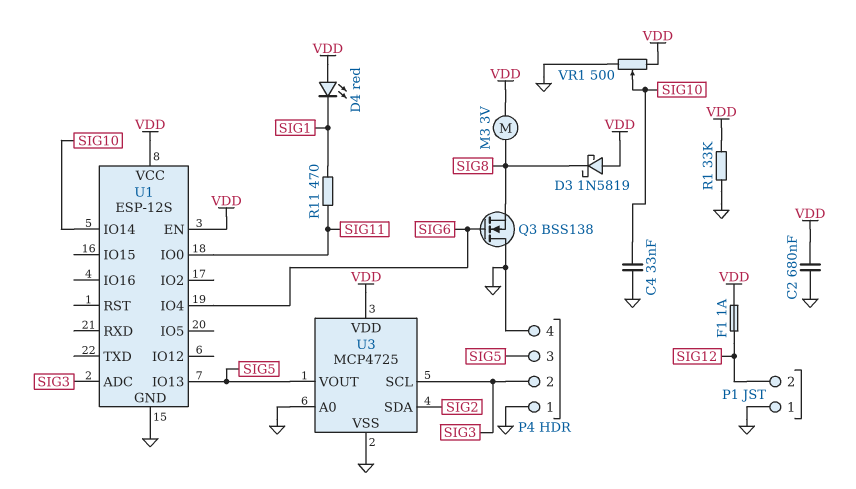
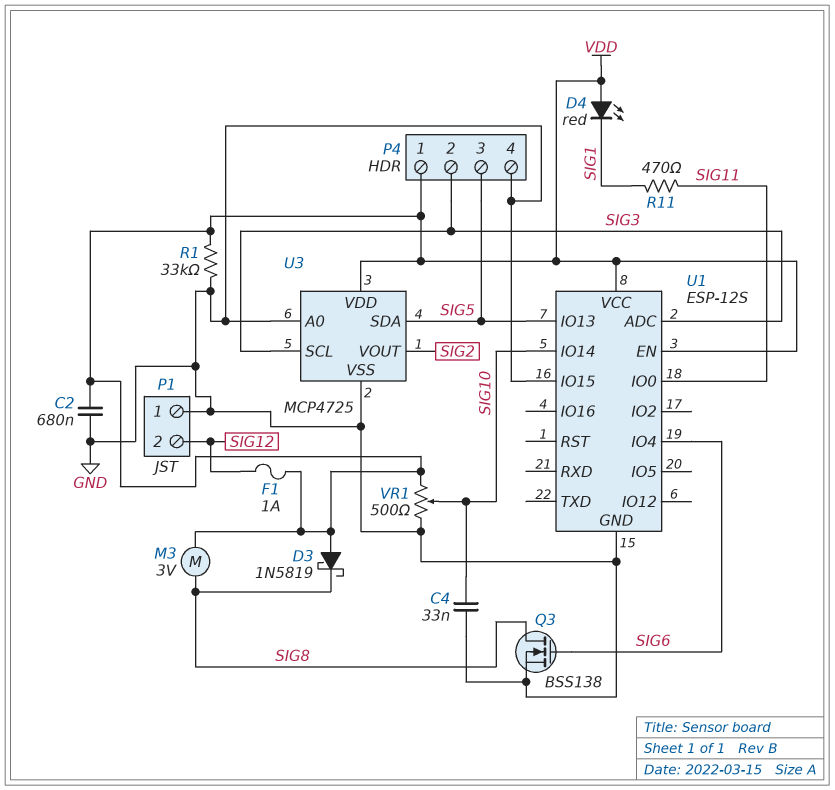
P4 pin 1: GND -> VDD
Q3: NMOS BSS138 (G SIG6, D GND, S SIG8) -> NMOS BSS138 (G SIG6, D SIG8, S GND)
U1 pin IO15: none -> GND
U3 pin SDA: SIG2 -> SIG5
U3 pin VOUT: SIG5 -> SIG2

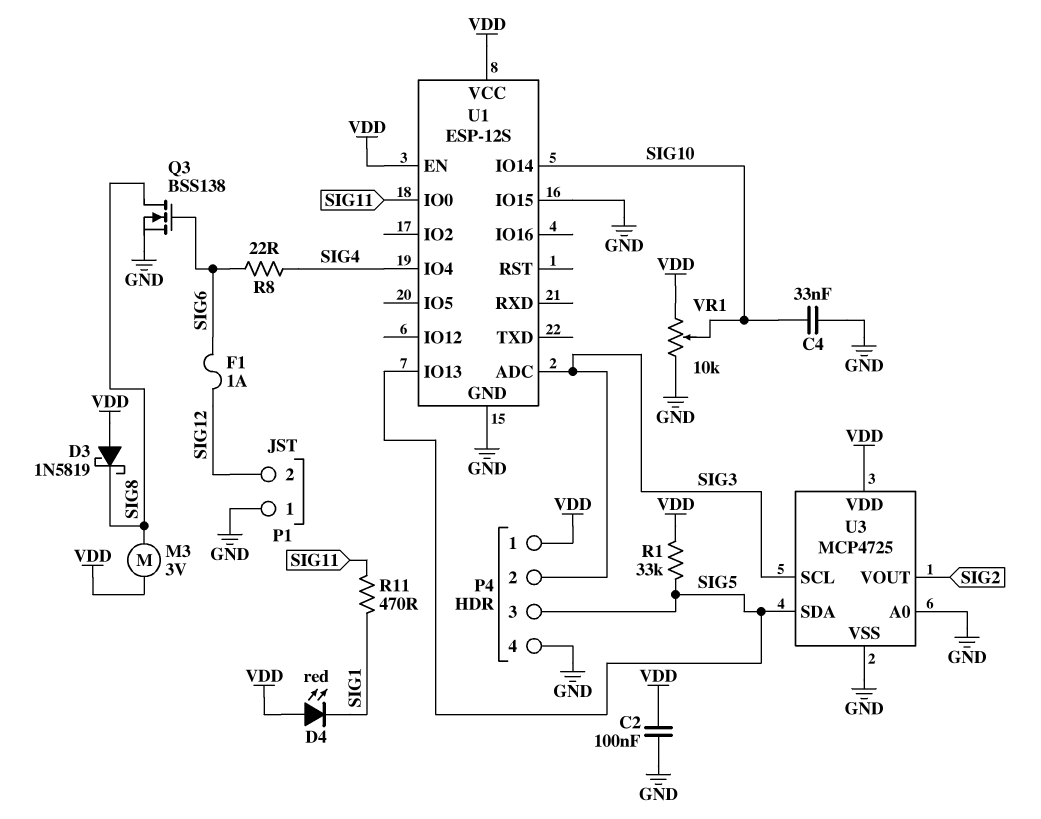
C2: 680nF (GND, VDD) -> 100nF (GND, VDD)
F1: 1A (SIG12, VDD) -> 1A (SIG6, SIG12)
R1: 33k (GND, VDD) -> 33k (SIG5, VDD)
R8: none -> 22 (SIG4, SIG6)
U1 pin IO4: SIG6 -> SIG4
VR1: 500 (GND, VDD, wiper SIG10) -> 10k (GND, VDD, wiper SIG10)

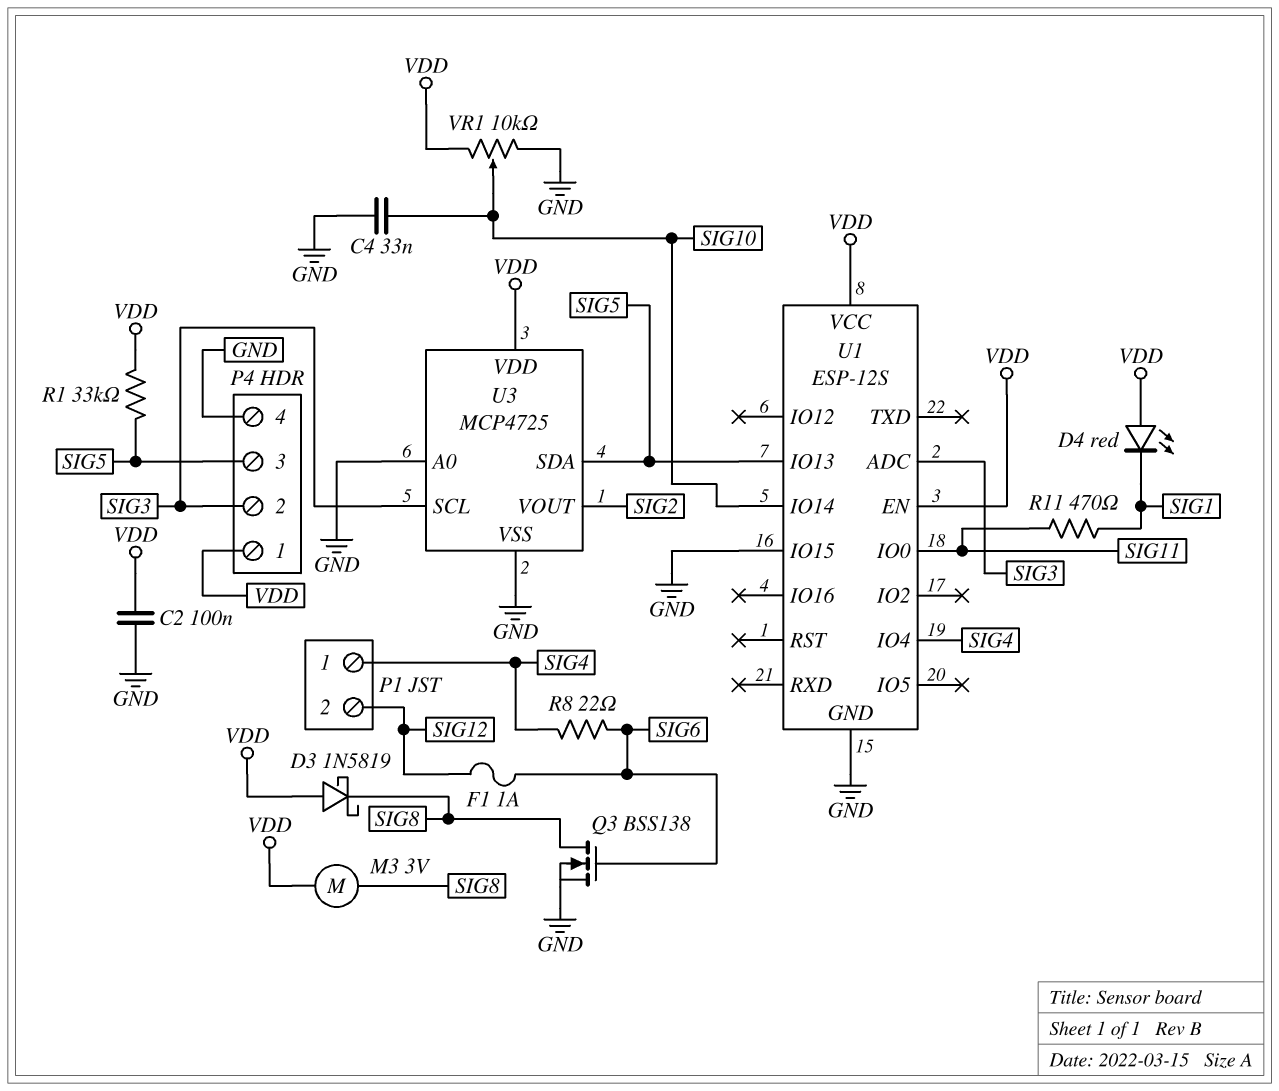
P1 pin 1: GND -> SIG4

